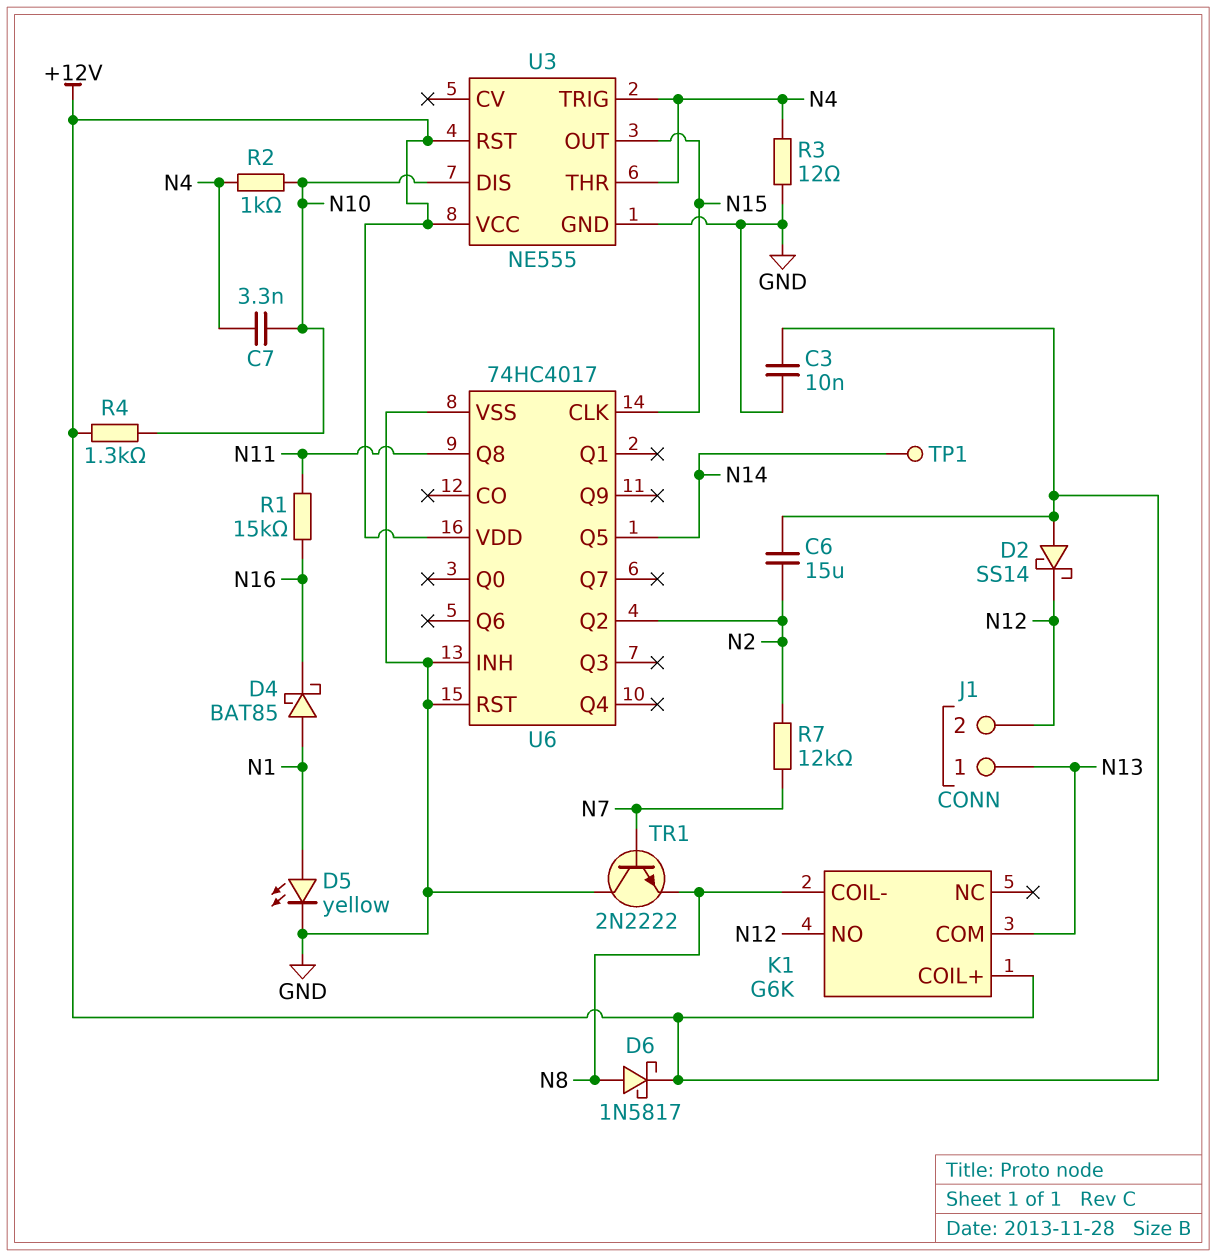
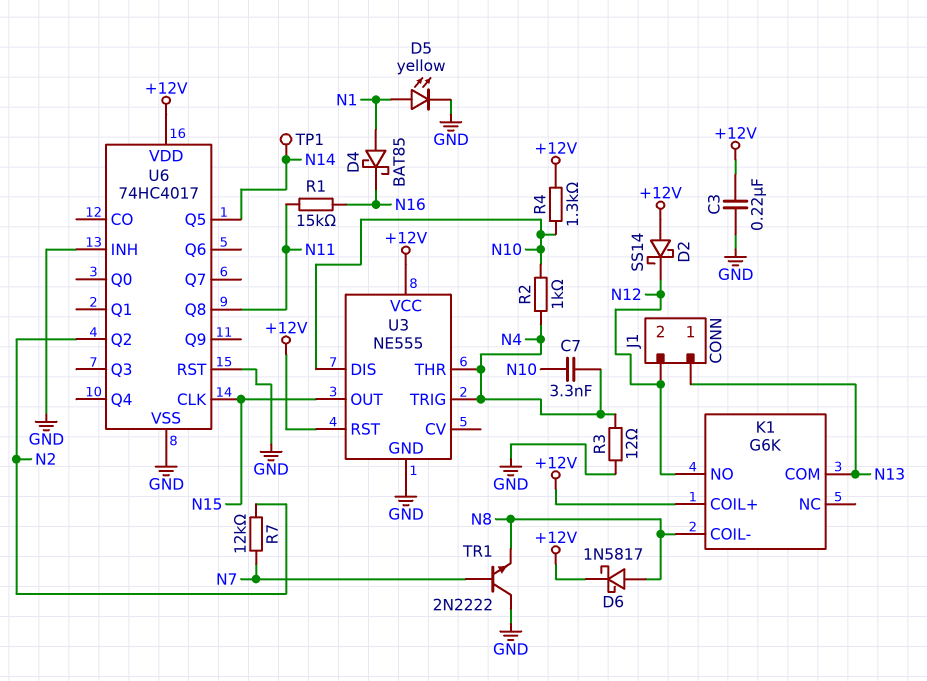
C3: 10nF (+12V, GND) -> 220nF (+12V, GND)
C6: 15uF (+12V, N2) -> none

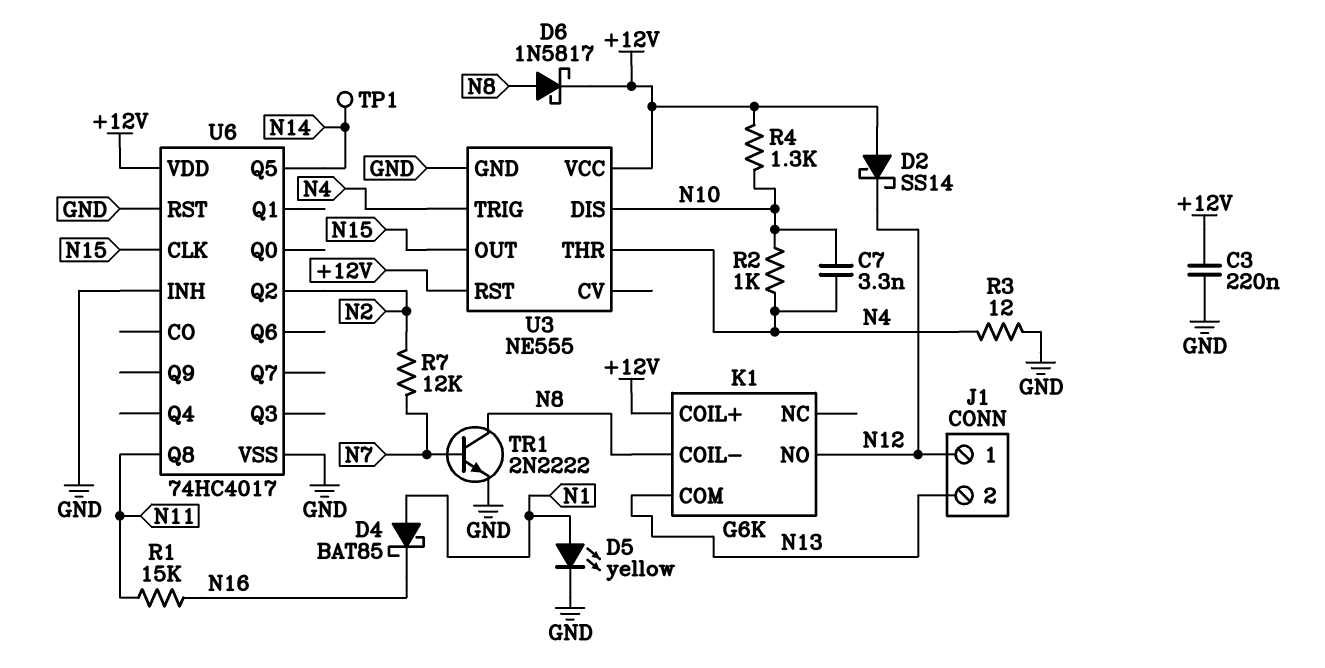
J1 pin 1: N13 -> N12
J1 pin 2: N12 -> N13
TR1: NPN 2N2222 (B N7, C GND, E N8) -> NPN 2N2222 (B N7, C N8, E GND)

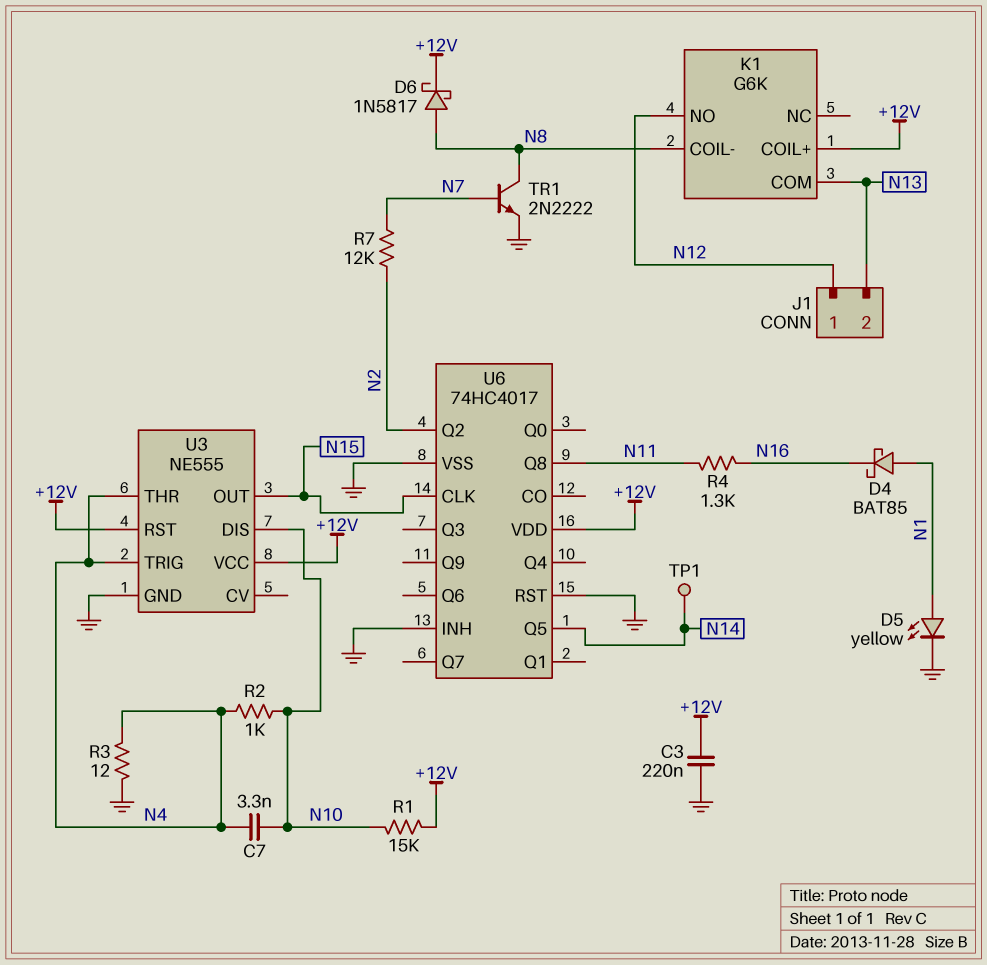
D2: schottky SS14 (A +12V, K N12) -> none
R1: 15k (N11, N16) -> 15k (+12V, N10)
R4: 1.3k (+12V, N10) -> 1.3k (N11, N16)

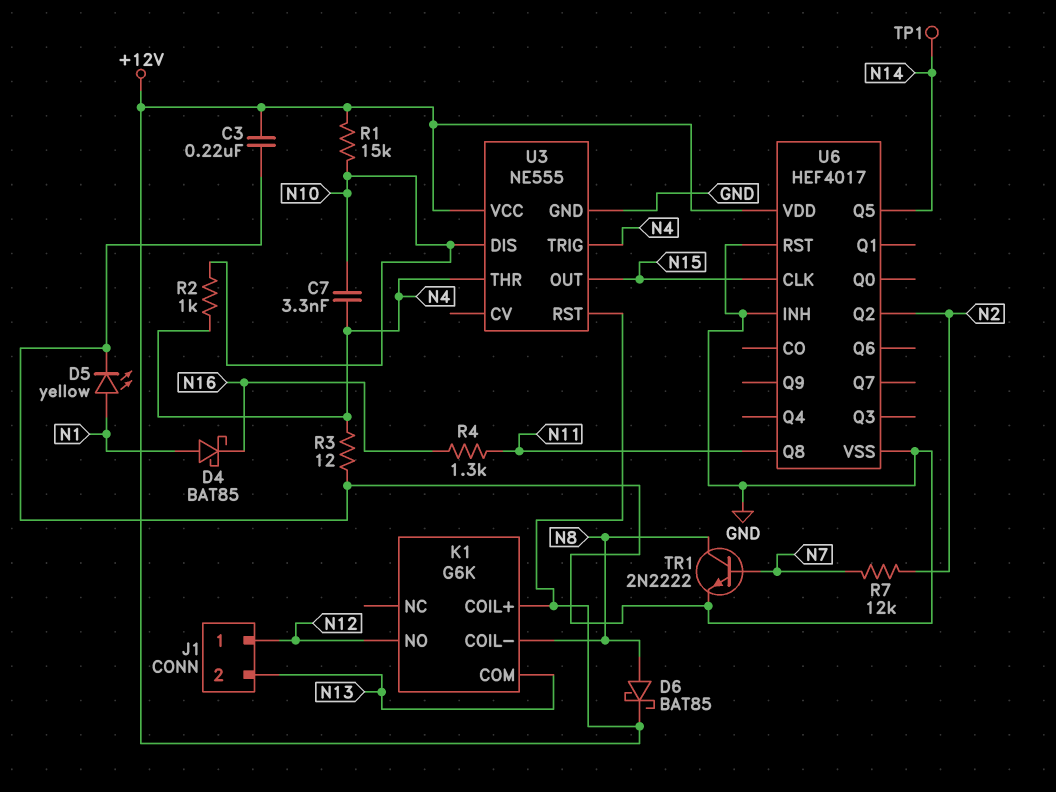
D6: schottky 1N5817 (A N8, K +12V) -> schottky BAT85 (A N8, K +12V)
U6: 74HC4017 -> HEF4017

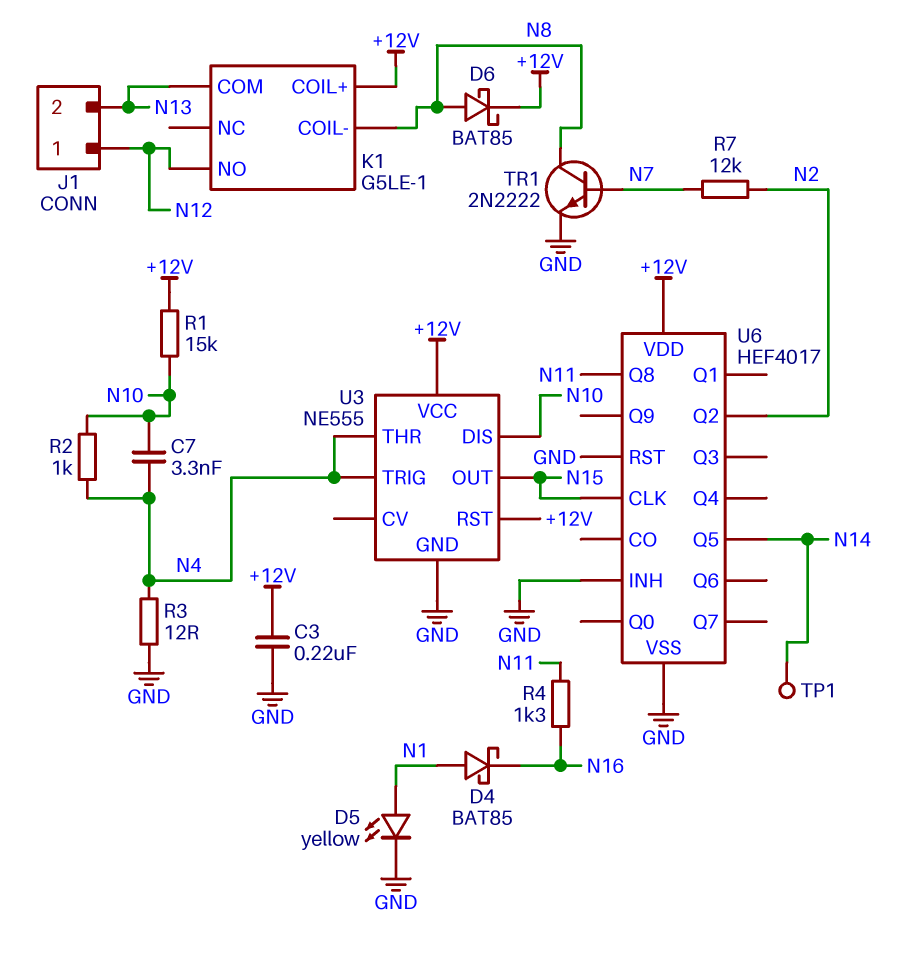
K1: G6K -> G5LE-1

